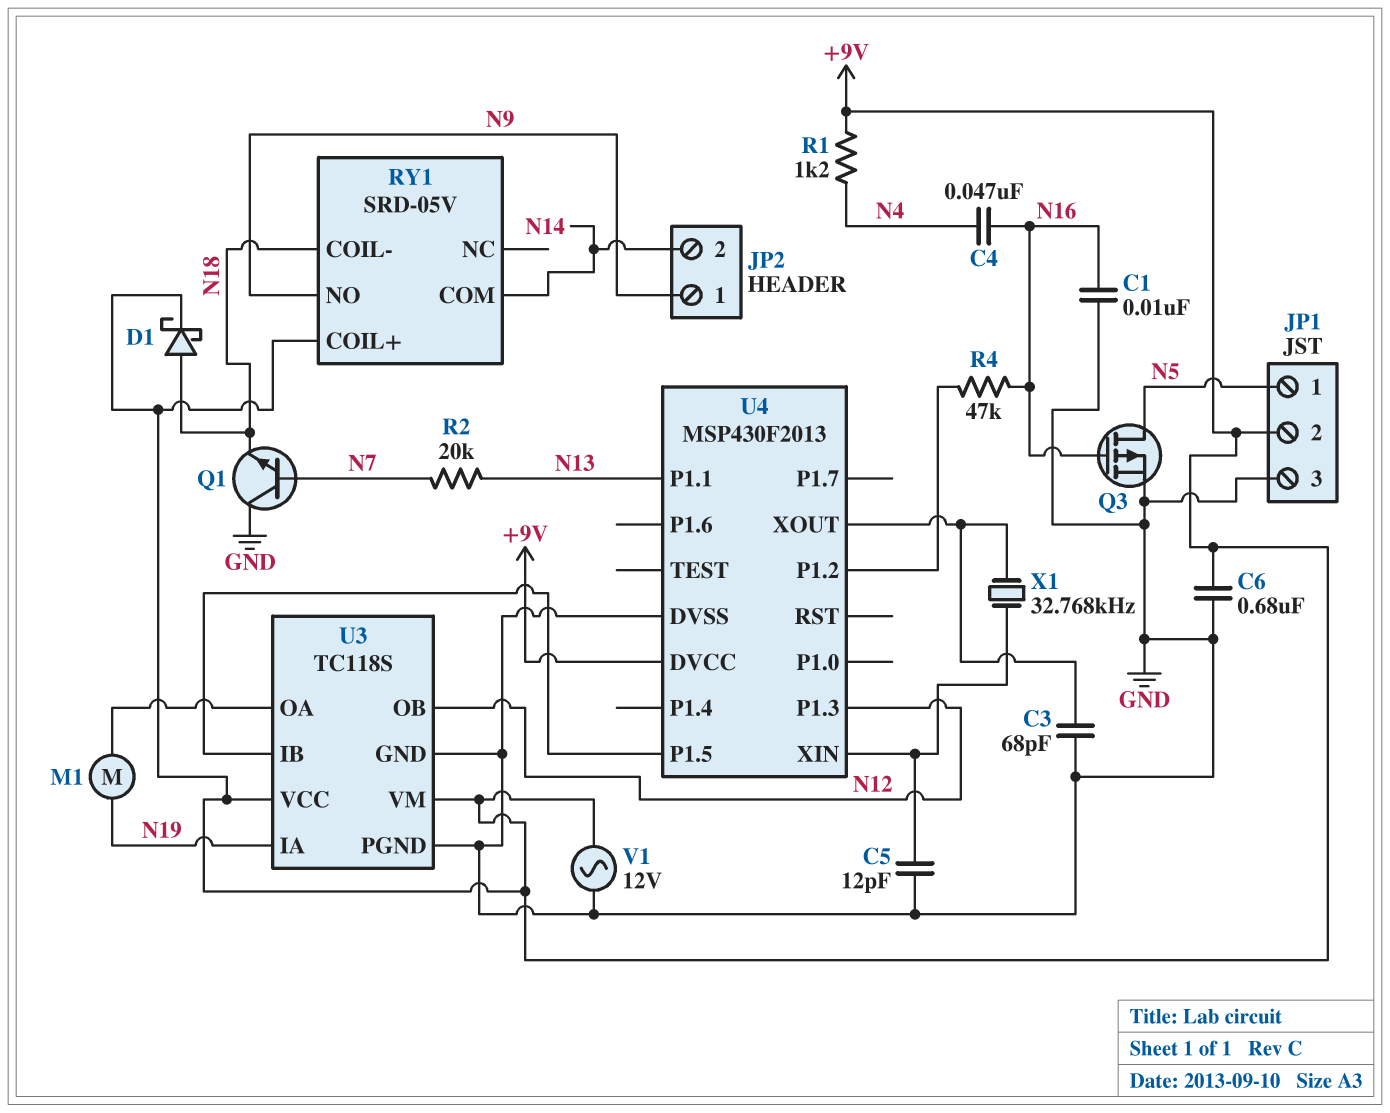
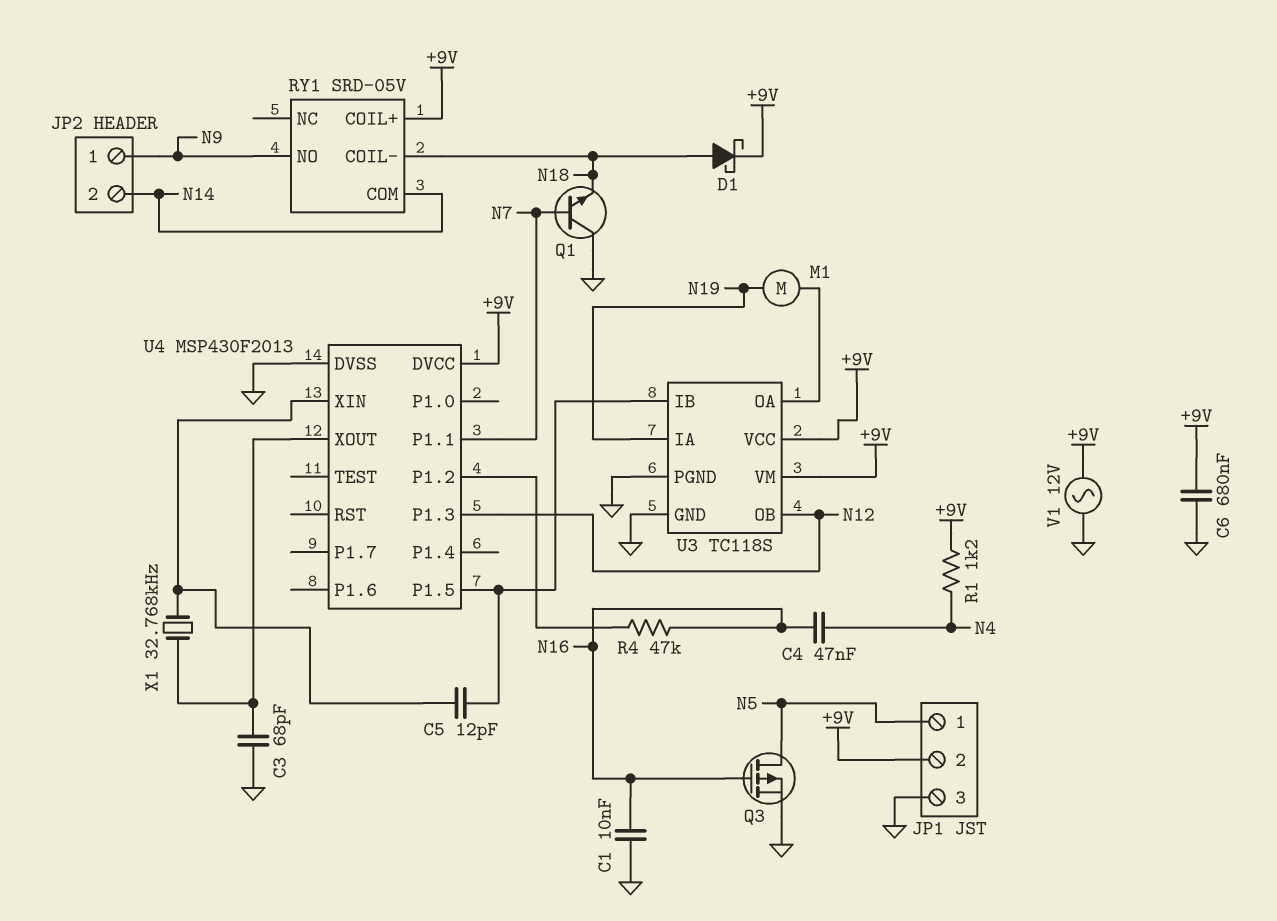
C5: 12pF (GND, U4/XIN) -> 12pF (U3/IB, U4/XIN)
R2: 20k (N7, N13) -> none
U4 pin P1.1: N13 -> N7

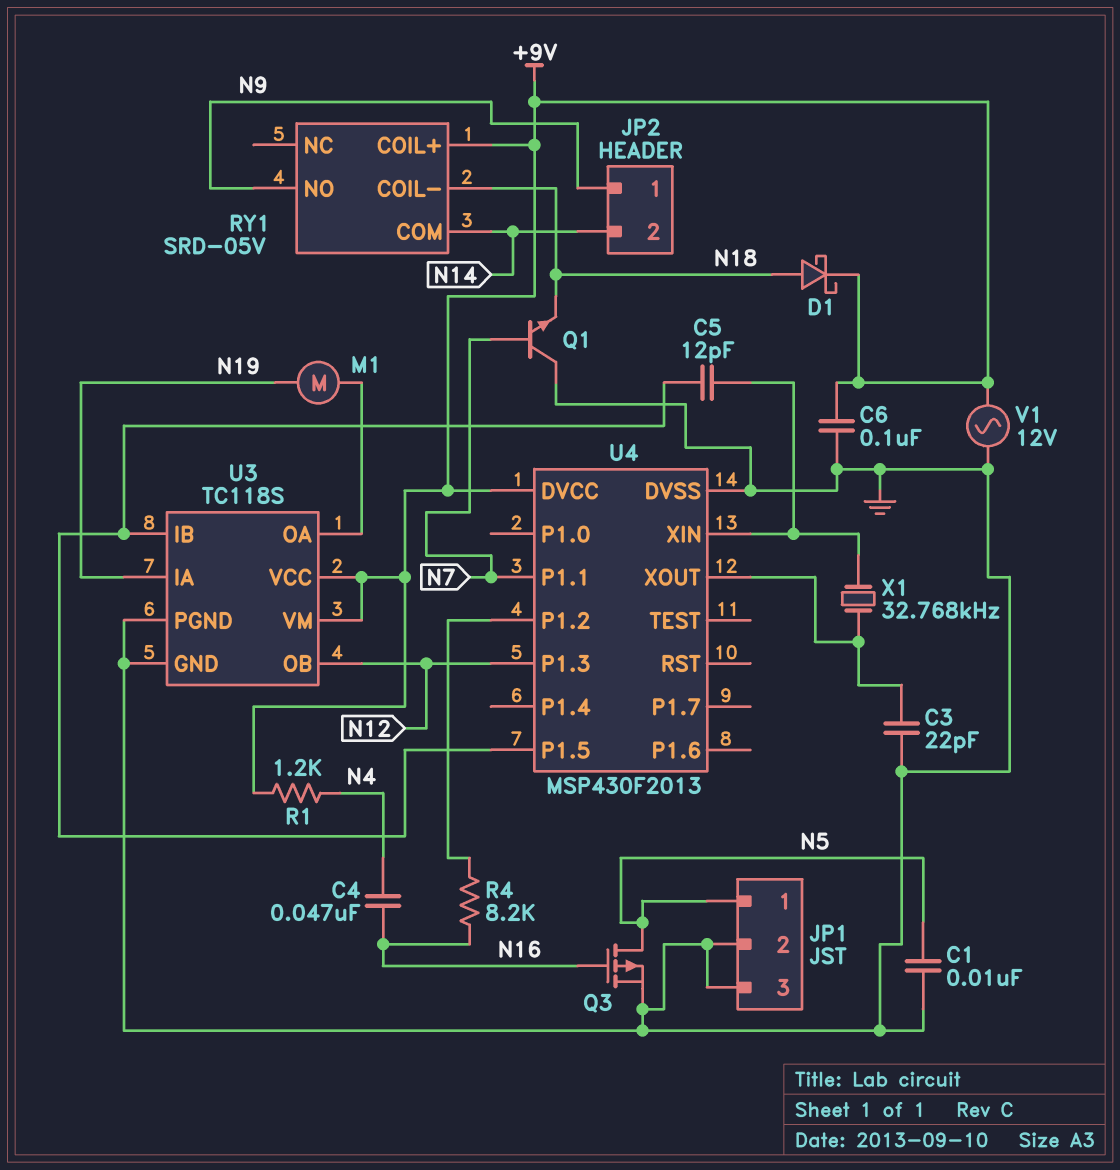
C1: 10nF (GND, N16) -> 10nF (GND, N5)
C3: 68pF (GND, U4/XOUT) -> 22pF (GND, U4/XOUT)
C6: 680nF (+9V, GND) -> 100nF (+9V, GND)
JP1 pin 2: +9V -> GND
R4: 47k (N16, U4/P1.2) -> 8.2k (N16, U4/P1.2)

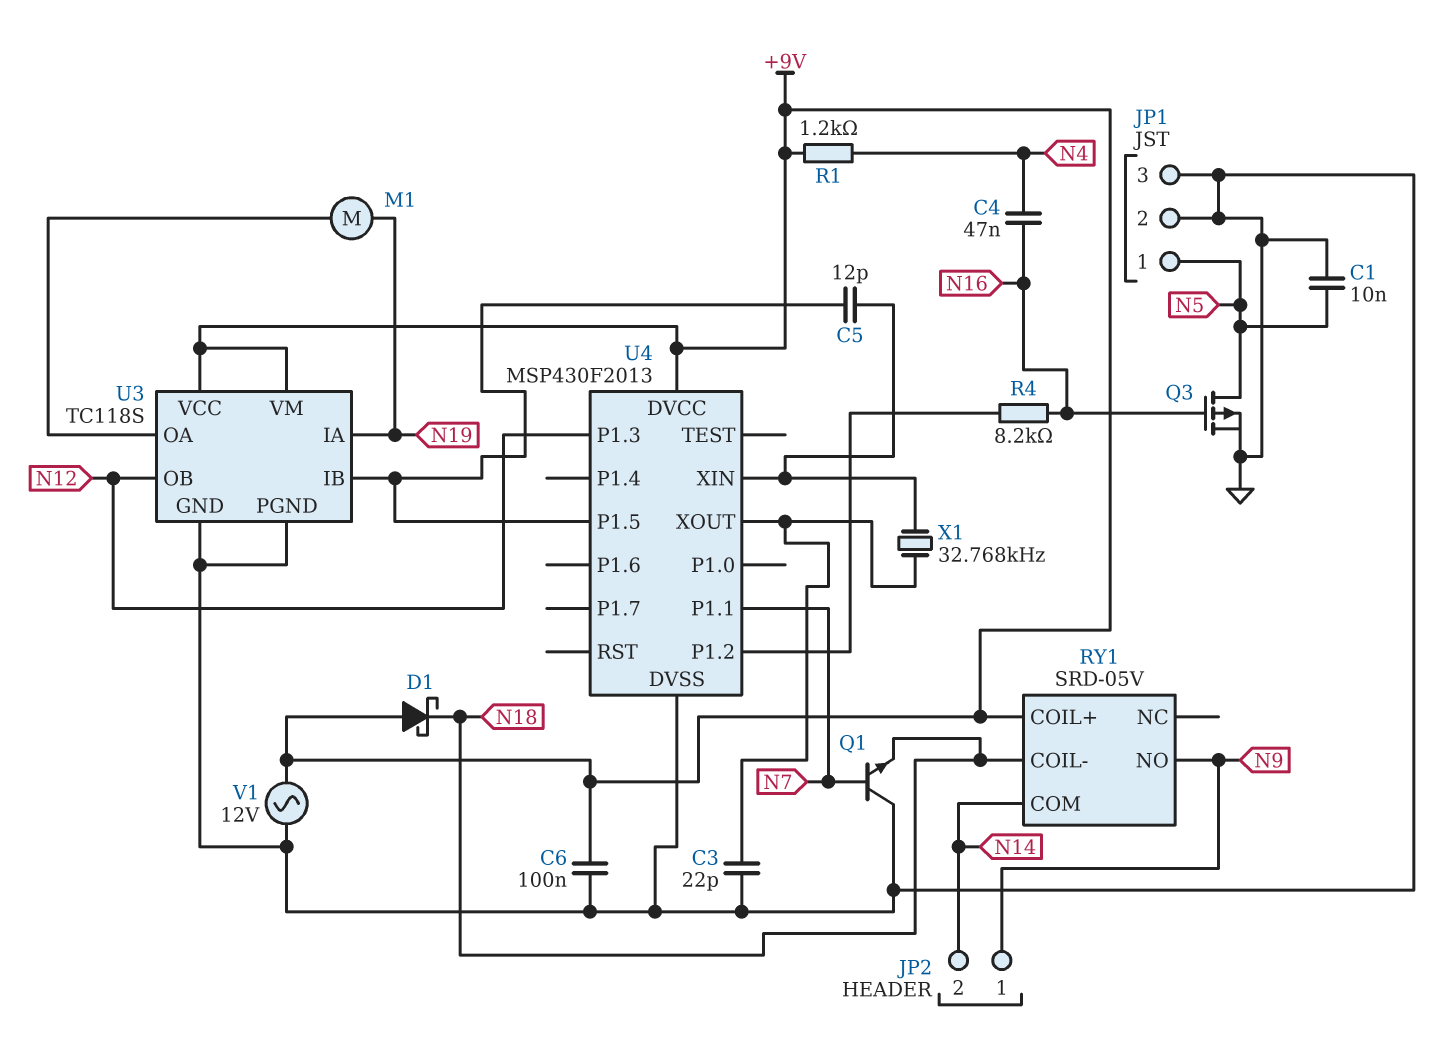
D1: schottky (A N18, K +9V) -> schottky (A +9V, K N18)

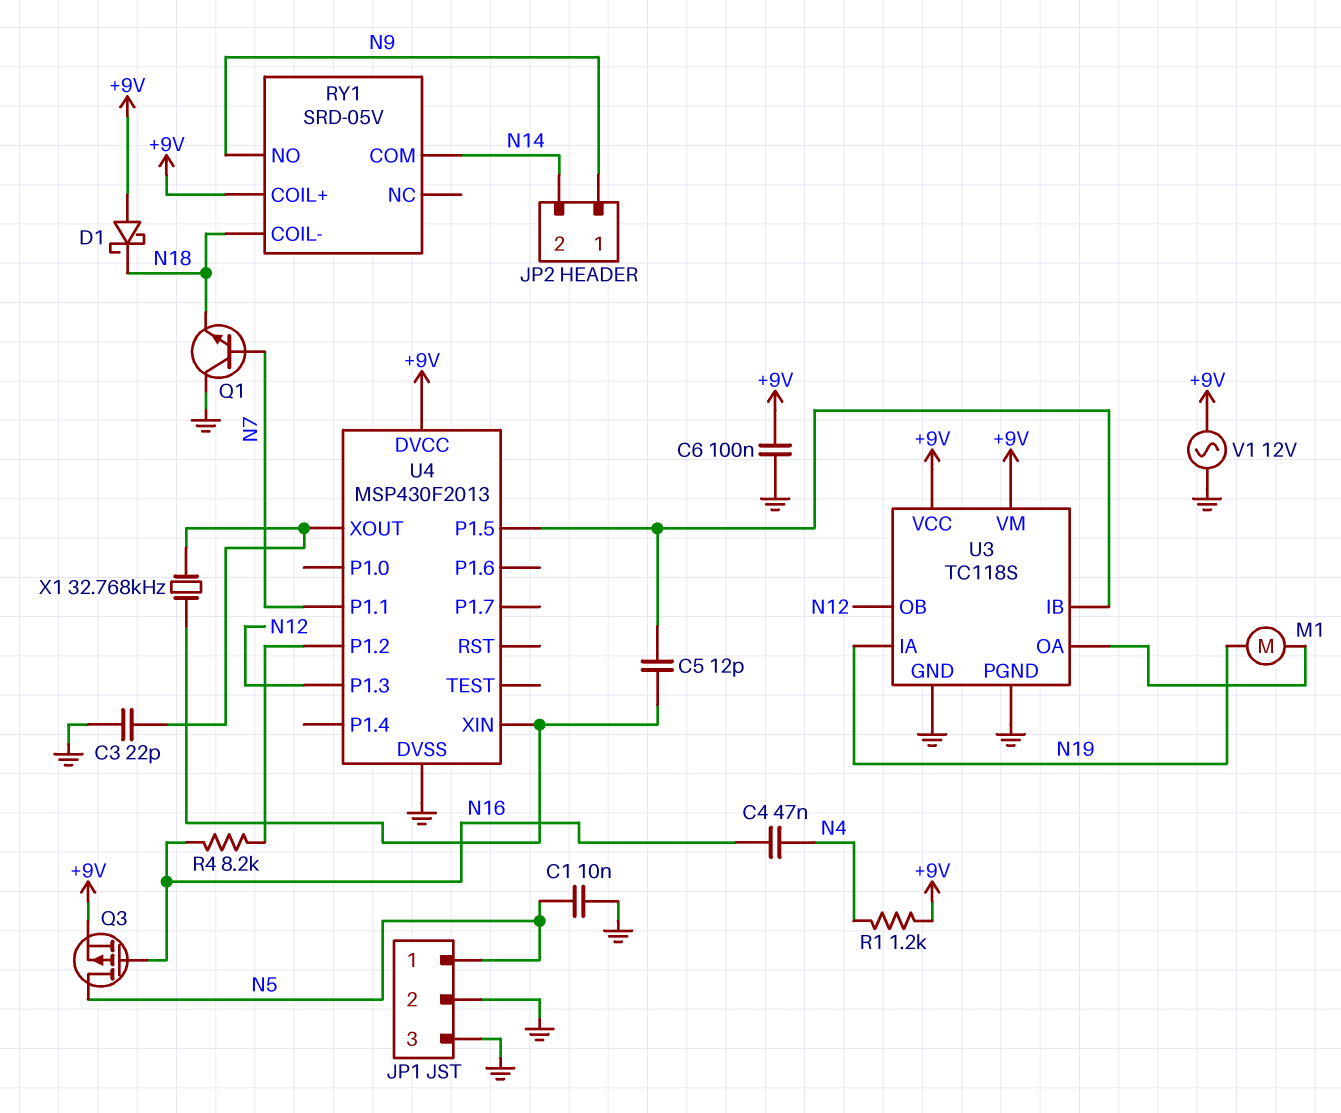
Q3: PMOS (G N16, D N5, S GND) -> PMOS (G N16, D N5, S +9V)

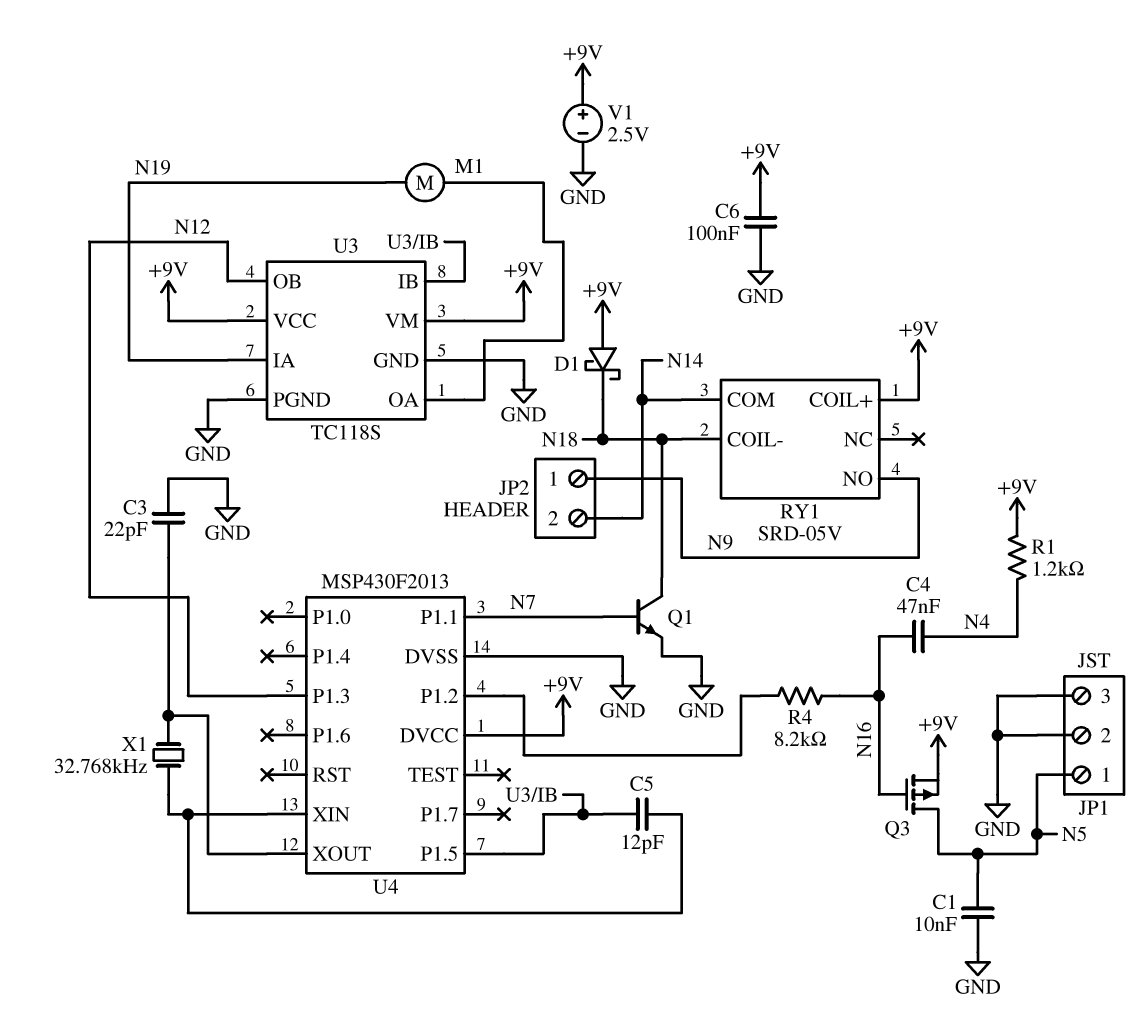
Q1: NPN (B N7, C GND, E N18) -> NPN (B N7, C N18, E GND)
V1: AC 12V (+9V, GND) -> 2.5V (plus +9V, minus GND)

